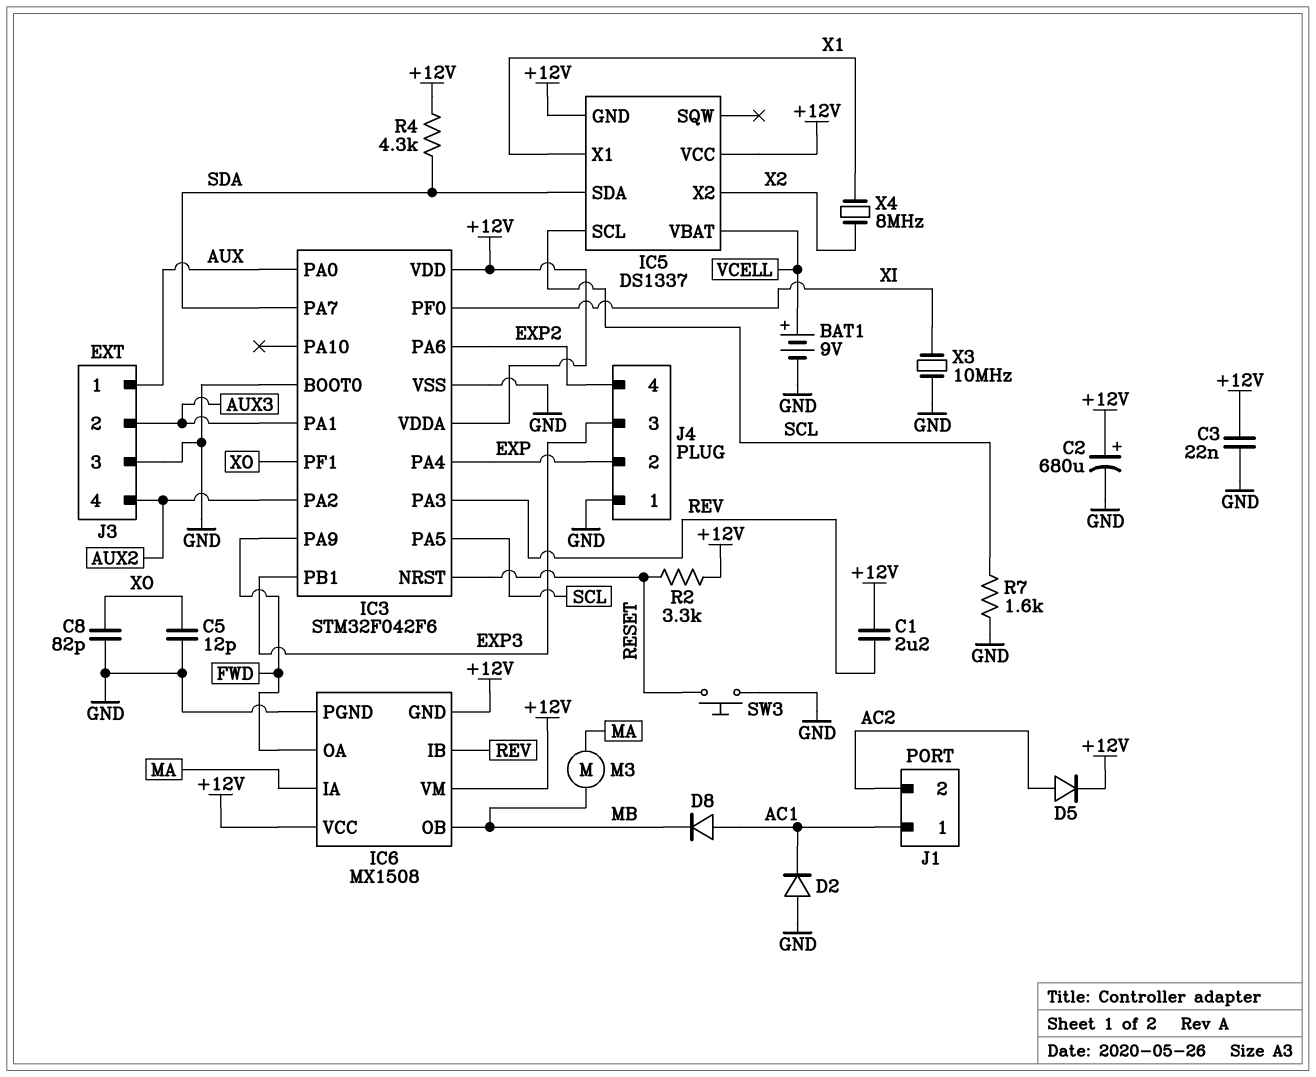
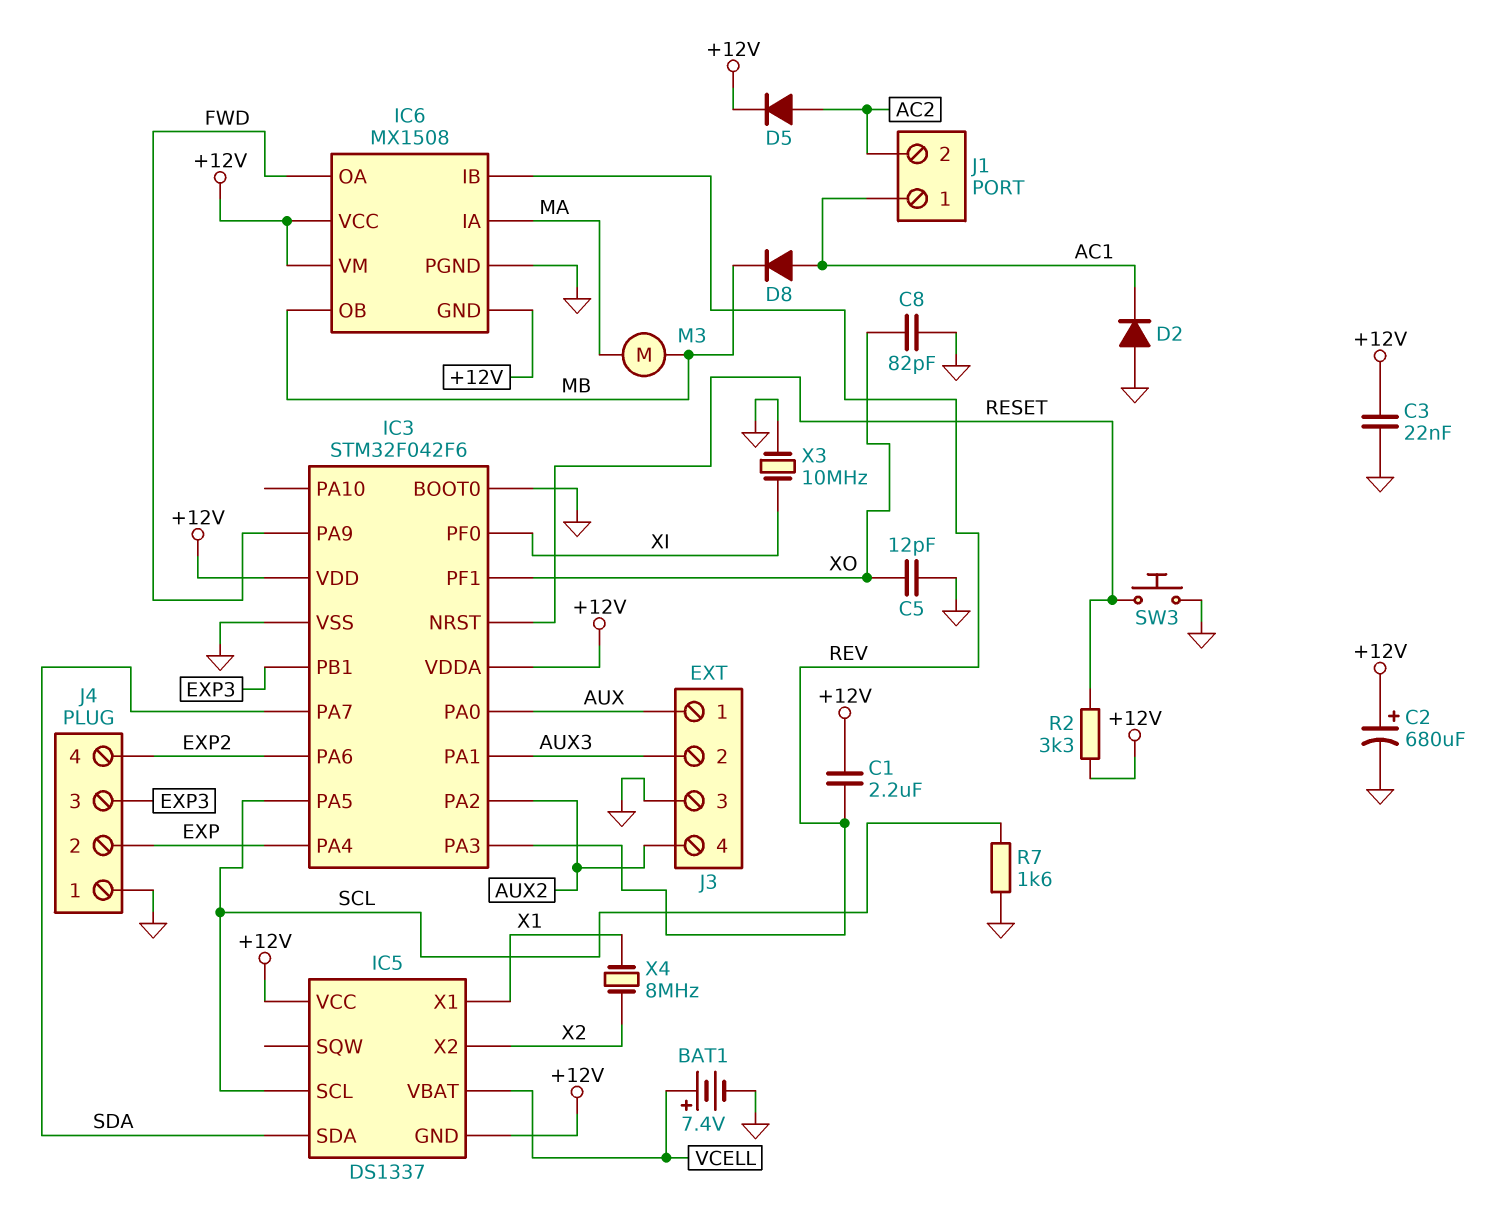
BAT1: 9V (plus VCELL, minus GND) -> 7.4V (plus VCELL, minus GND)
R4: 4.3k (+12V, SDA) -> none

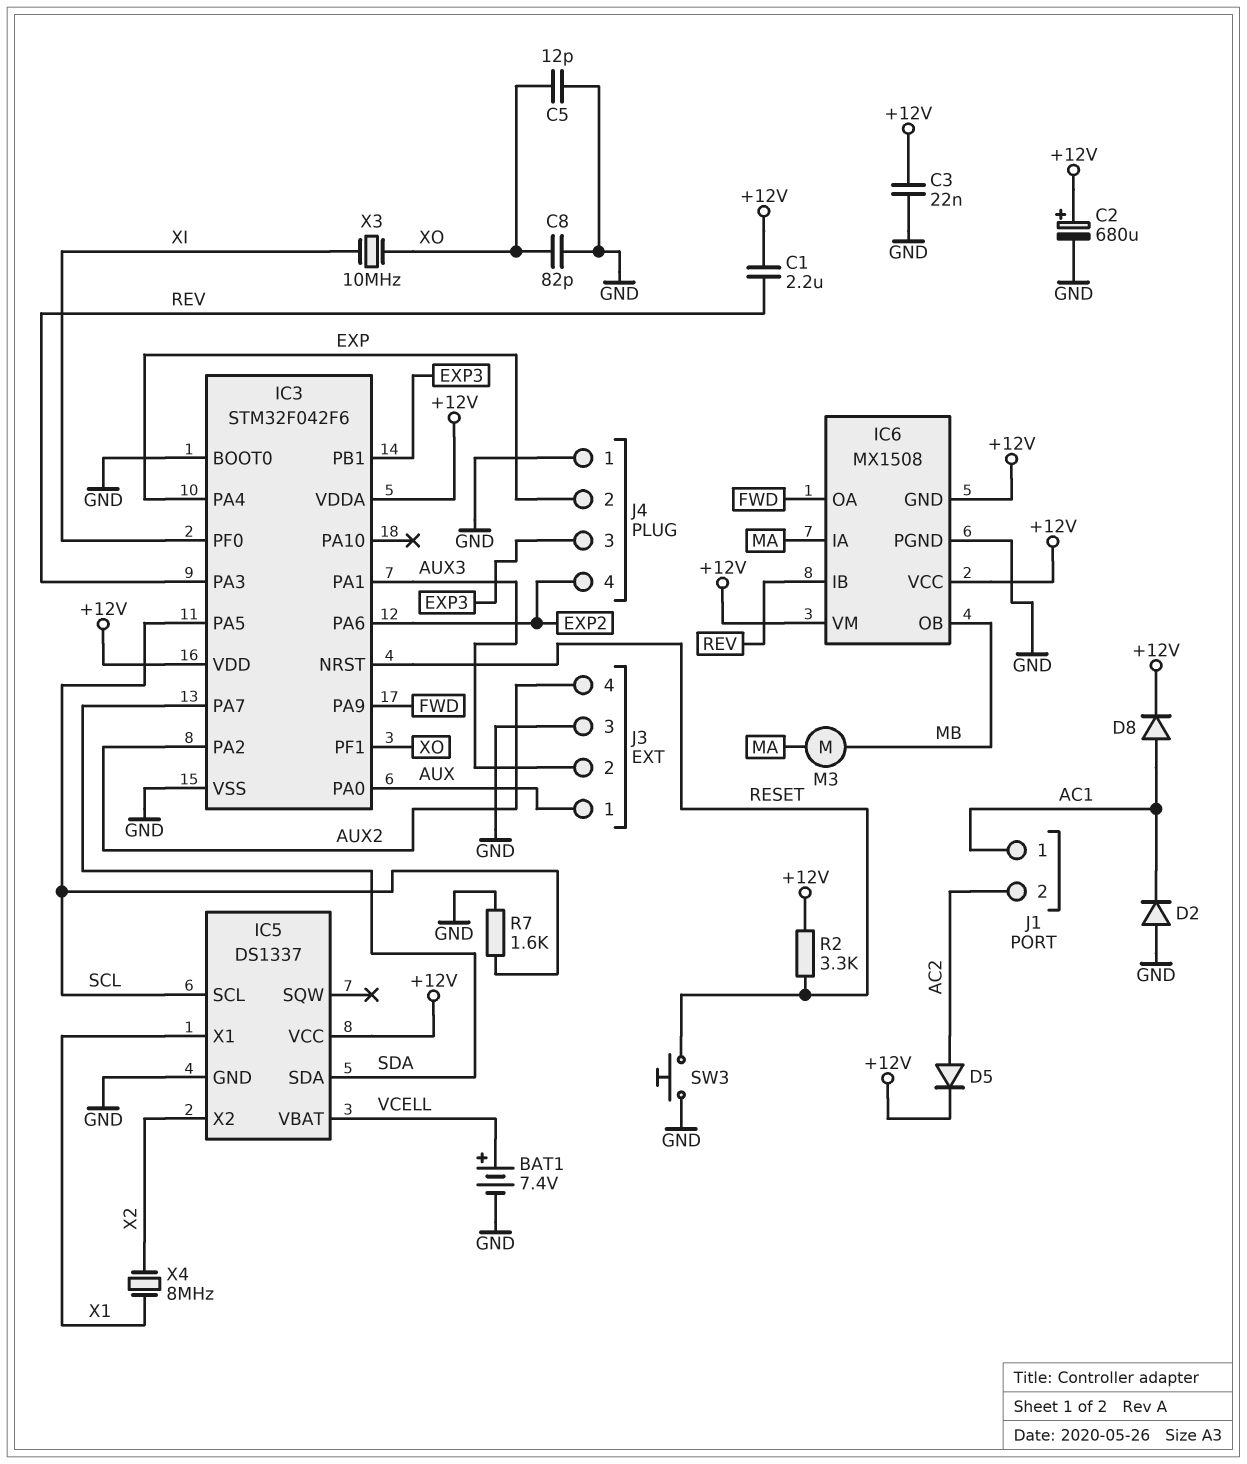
D8: diode (A AC1, K MB) -> diode (A AC1, K +12V)
IC5 pin GND: +12V -> GND
X3: 10MHz (GND, XI) -> 10MHz (XI, XO)

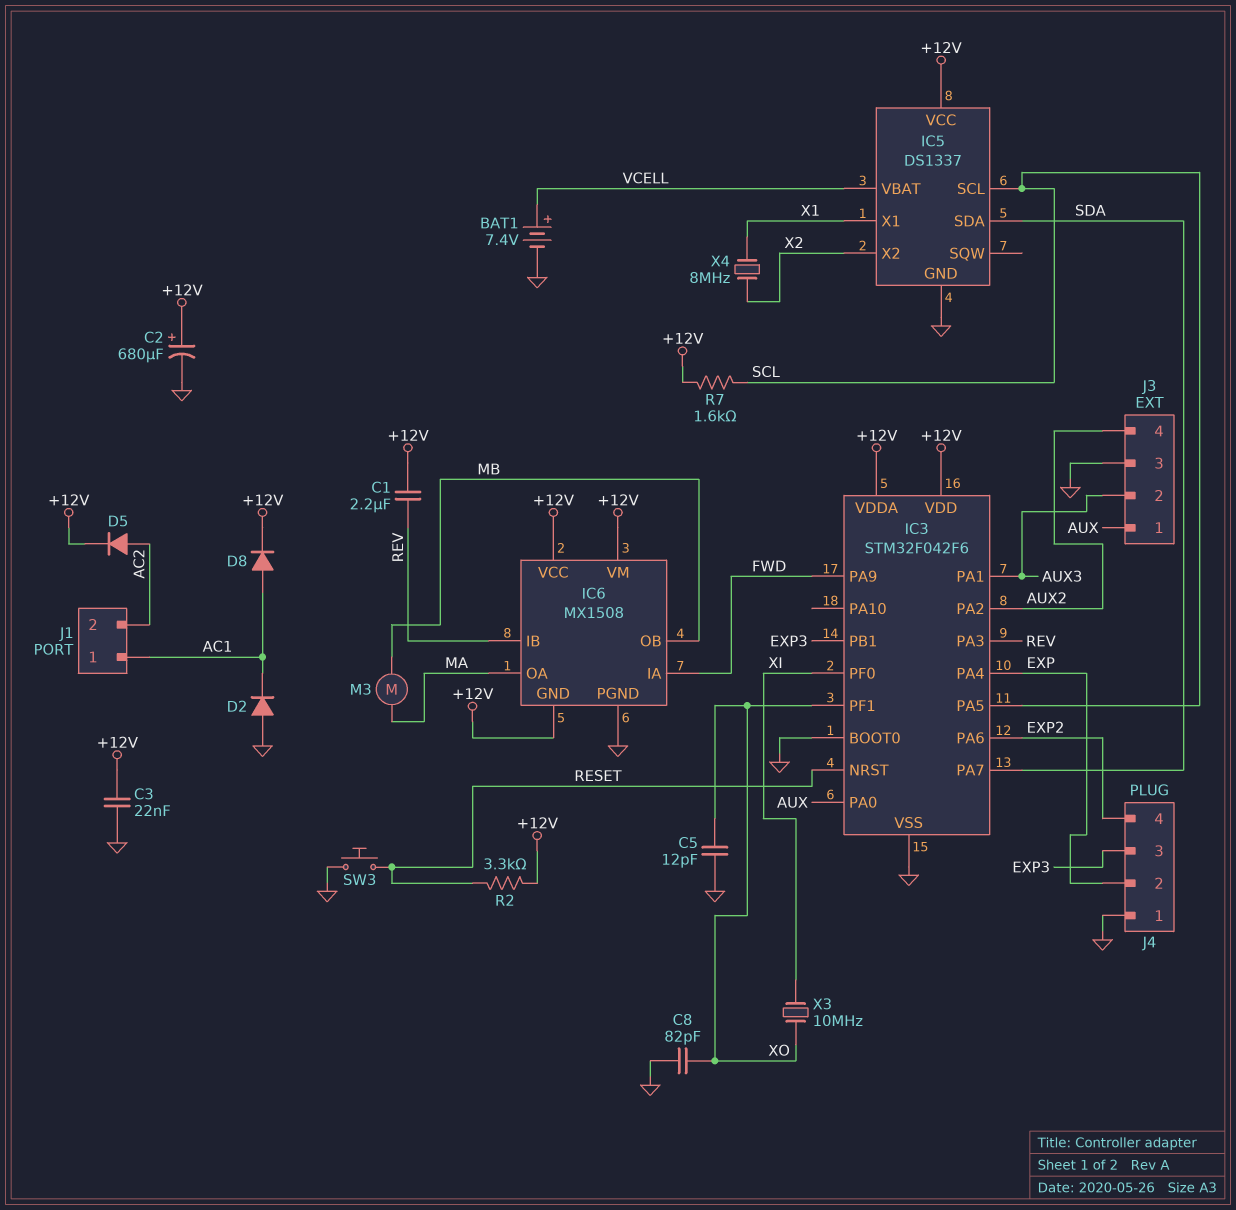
IC6 pin IA: MA -> FWD
IC6 pin OA: FWD -> MA
R7: 1.6k (GND, SCL) -> 1.6k (+12V, SCL)

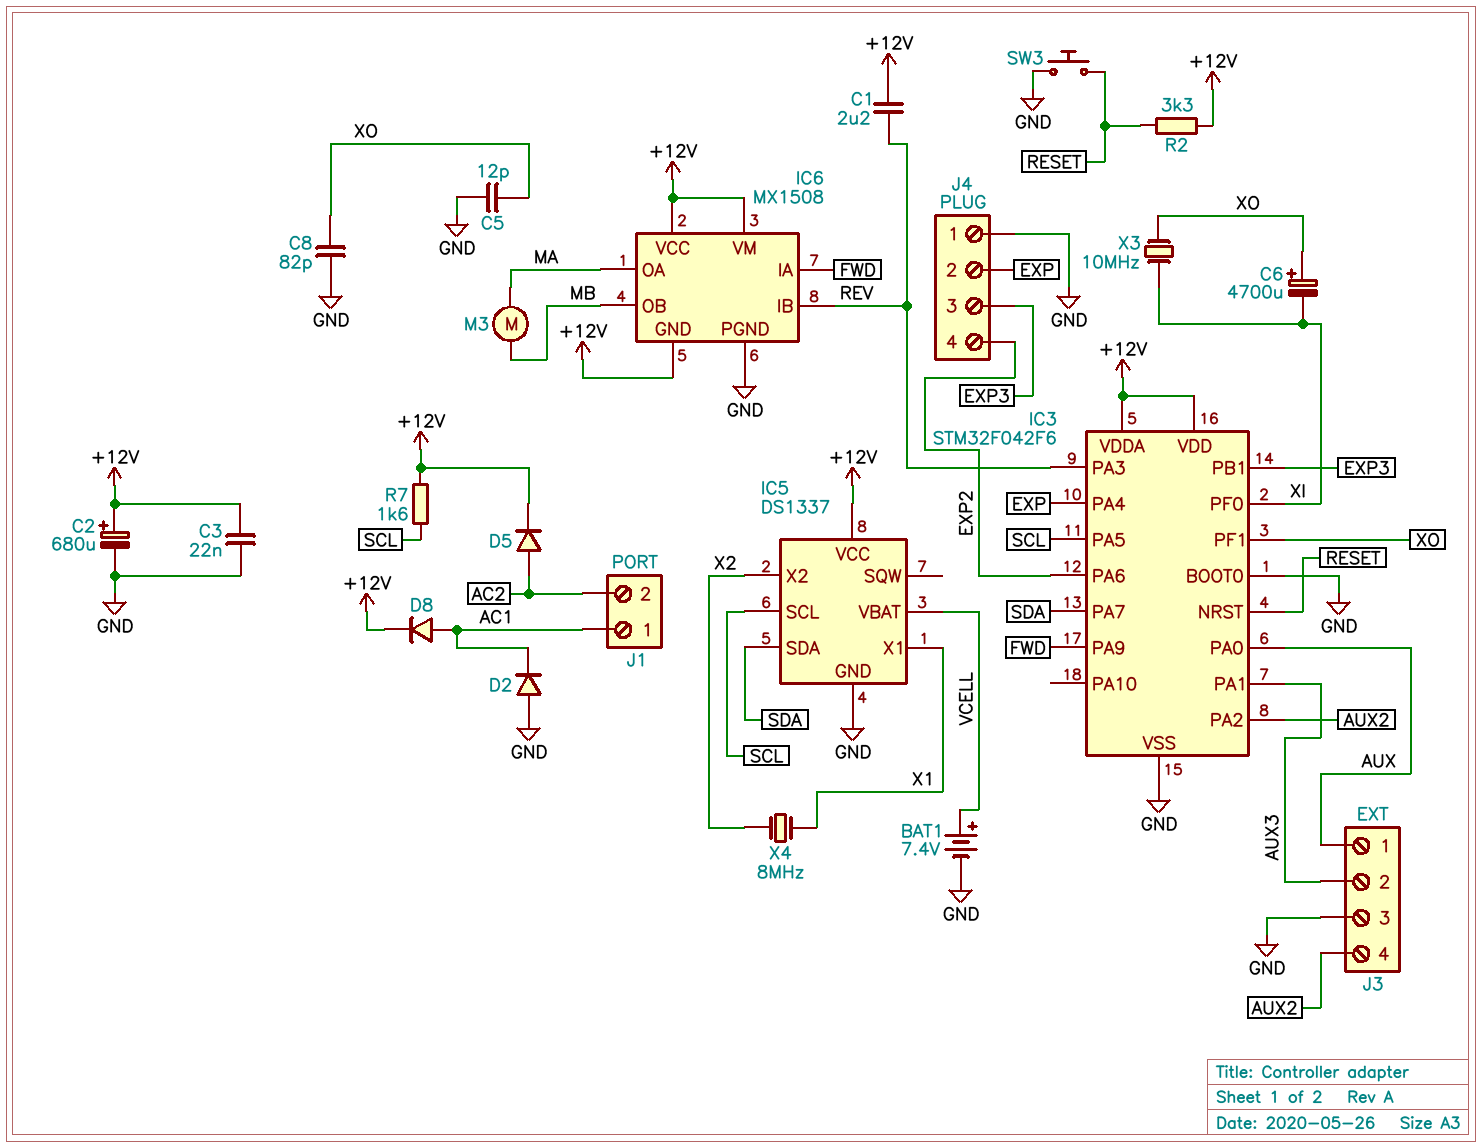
C6: none -> 4700uF (plus XO, minus XI)

